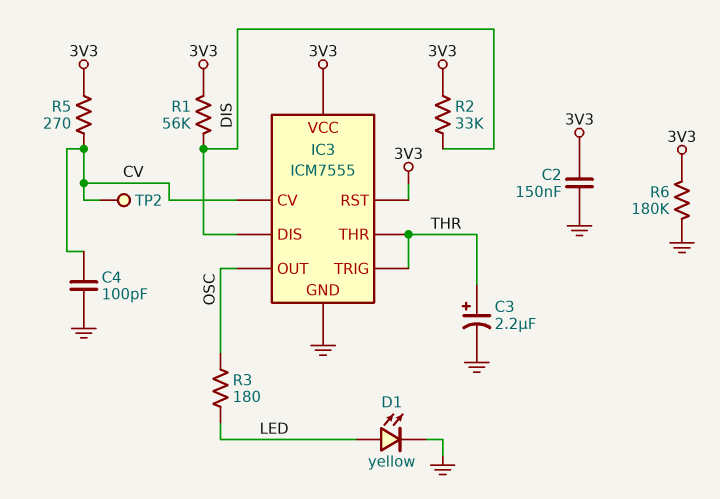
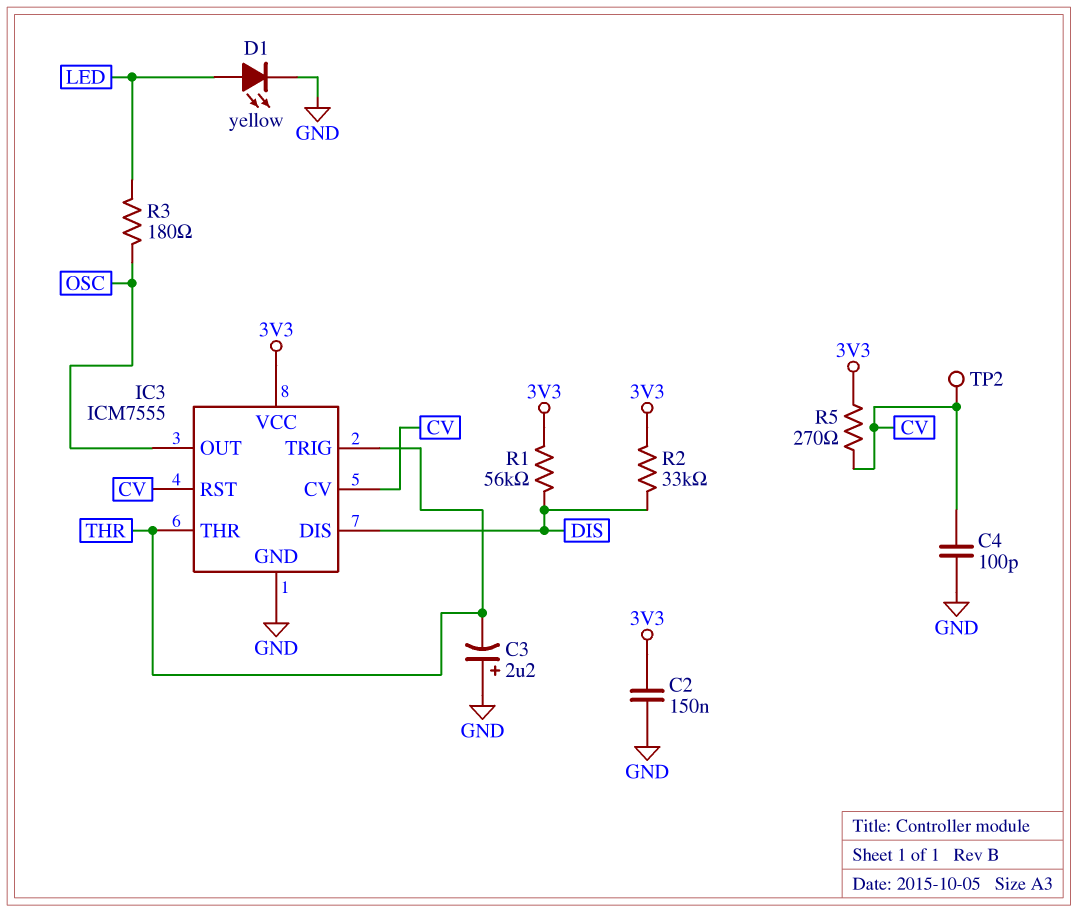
C3: 2.2uF (plus THR, minus GND) -> 2.2uF (plus GND, minus THR)
IC3 pin RST: 3V3 -> CV
R6: 180k (3V3, GND) -> none

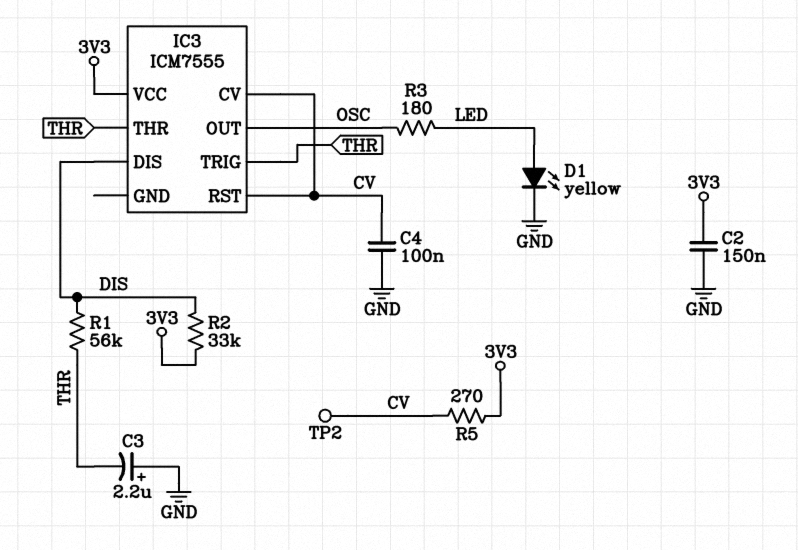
C4: 100pF (CV, GND) -> 100nF (CV, GND)
IC3 pin GND: GND -> none
R1: 56k (3V3, DIS) -> 56k (DIS, THR)

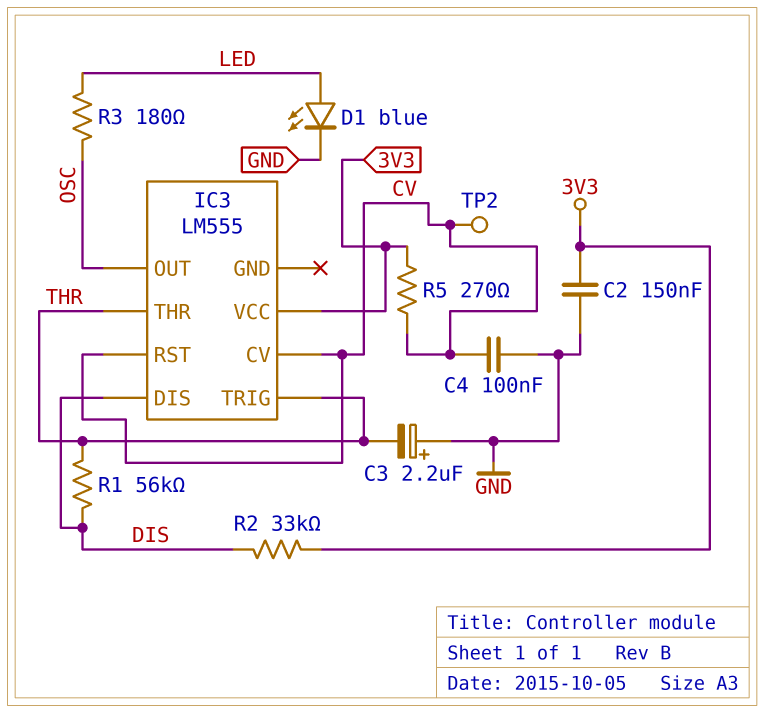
D1: LED yellow (A LED, K GND) -> LED blue (A LED, K GND)
IC3: ICM7555 -> LM555

